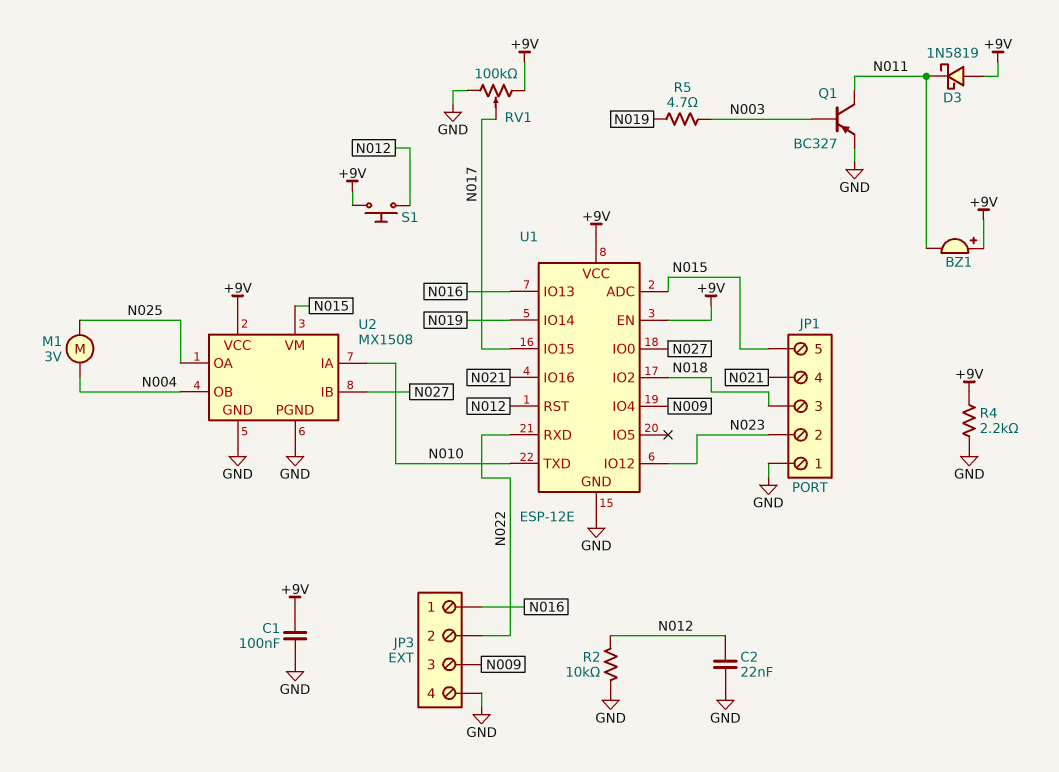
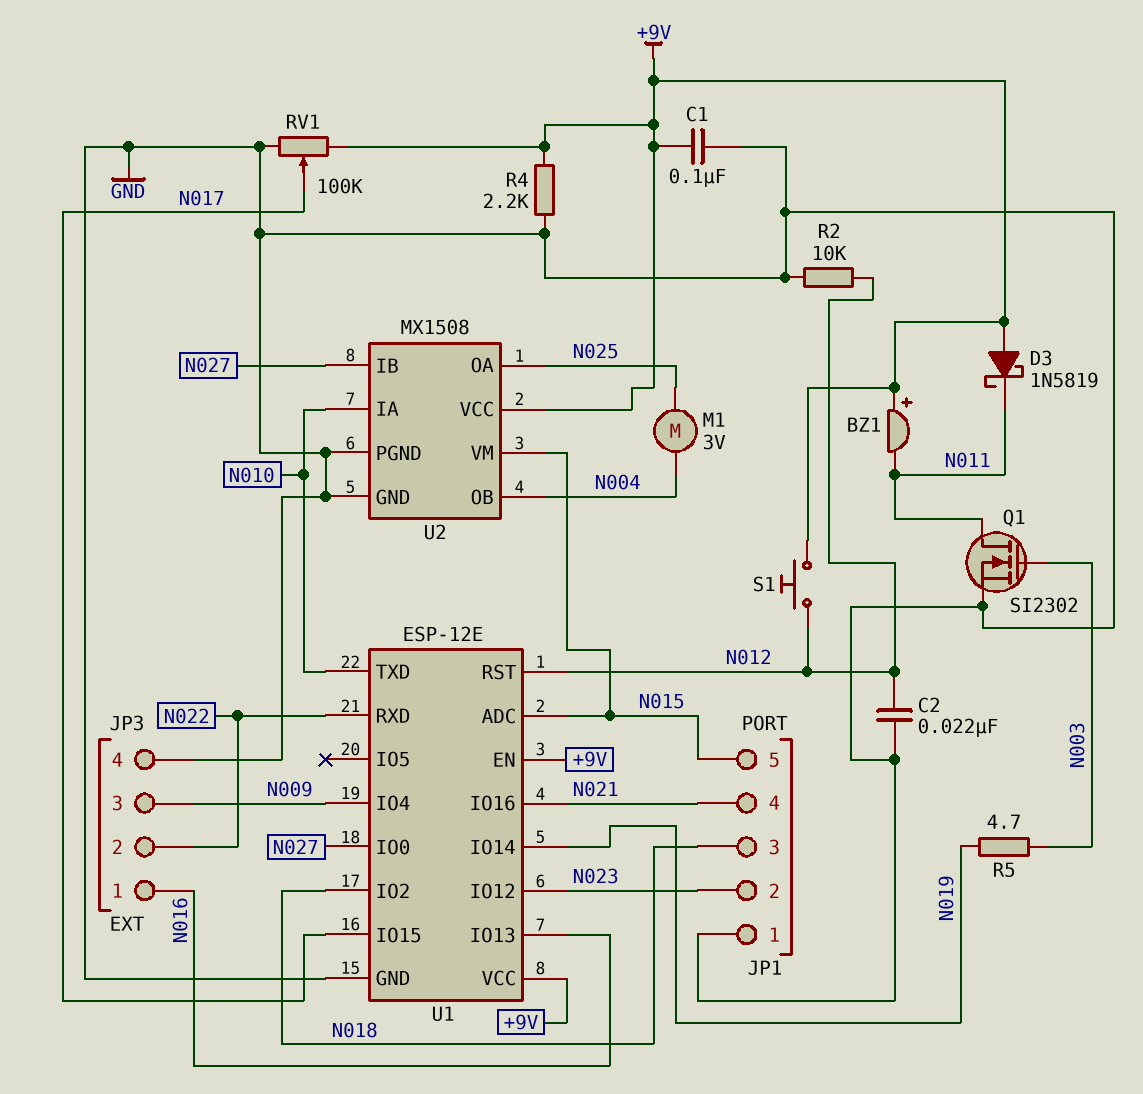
Q1: PNP BC327 (B N003, C N011, E GND) -> NMOS SI2302 (G N003, D N011, S GND)

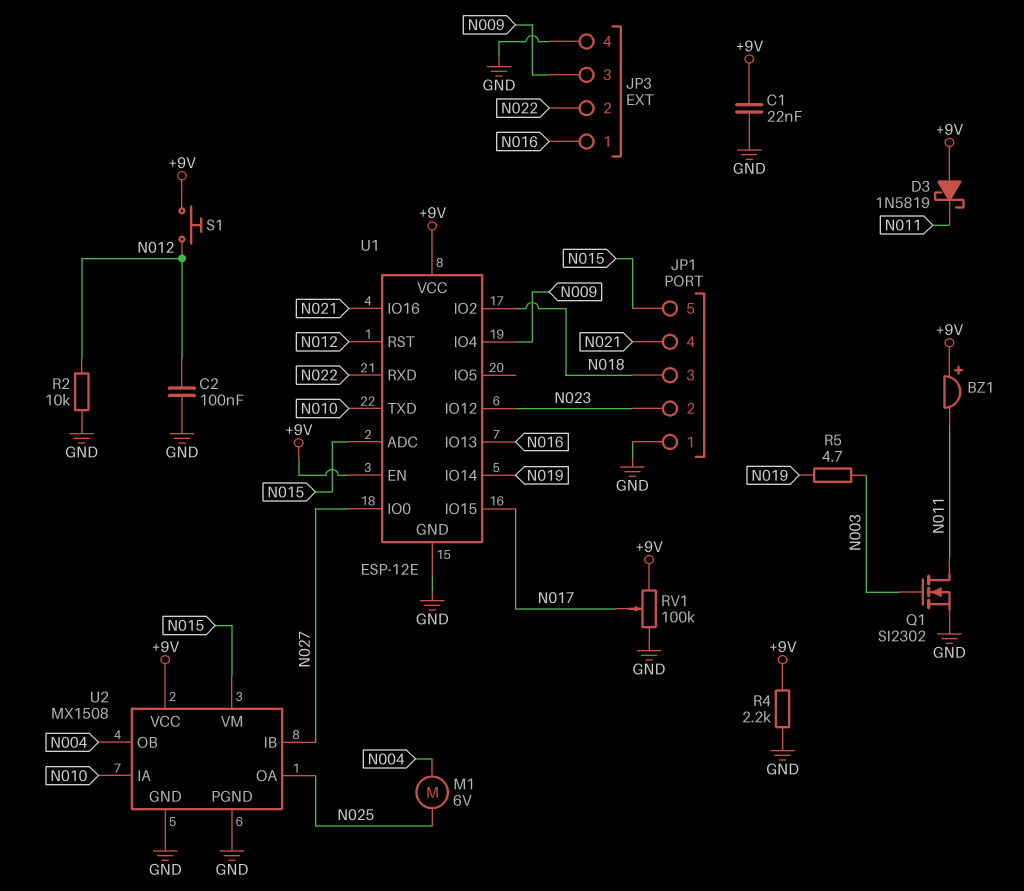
C1: 100nF (+9V, GND) -> 22nF (+9V, GND)
C2: 22nF (GND, N012) -> 100nF (GND, N012)
M1: motor 3V (N004, N025) -> motor 6V (N004, N025)

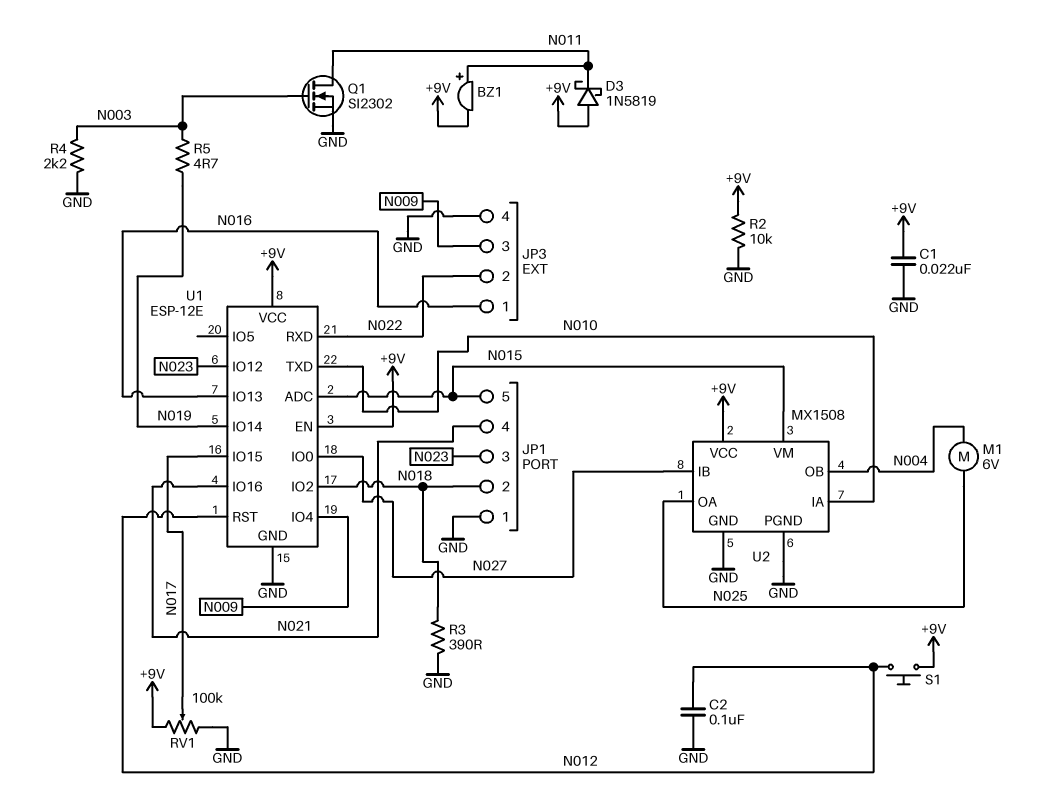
BZ1: buzzer (plus +9V, minus N011) -> buzzer (plus N011, minus +9V)
JP1 pin 2: N023 -> N018
JP1 pin 3: N018 -> N023
R2: 10k (GND, N012) -> 10k (+9V, GND)
R3: none -> 390 (GND, N018)
R4: 2.2k (+9V, GND) -> 2.2k (GND, N003)

